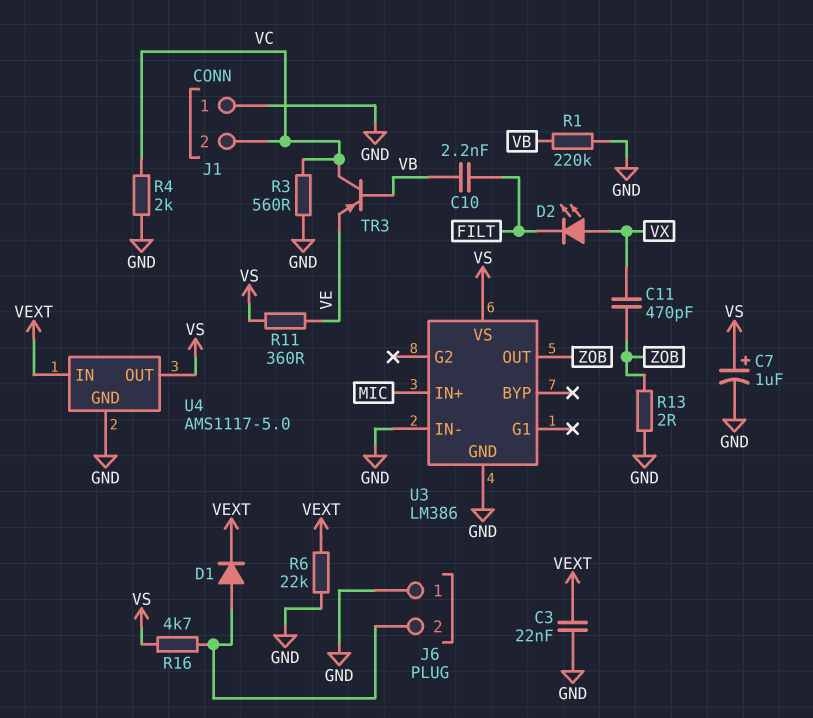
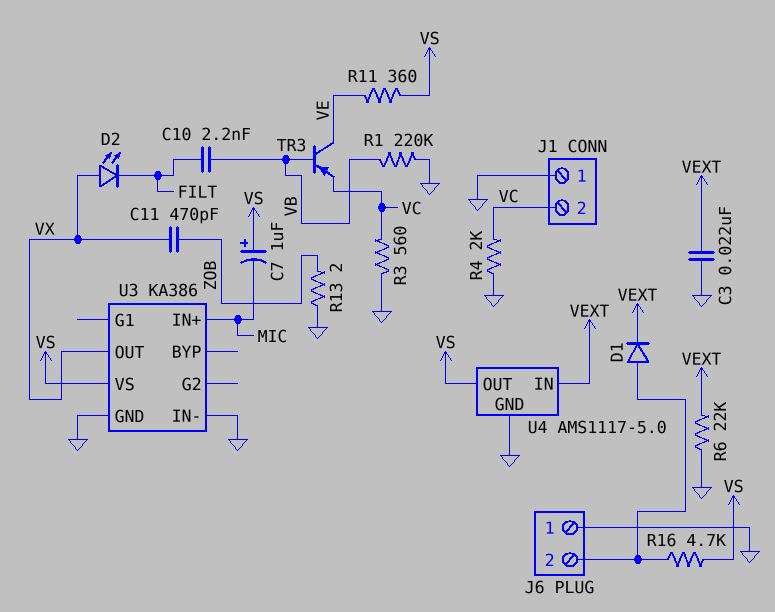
C7: 1uF (plus VS, minus GND) -> 1uF (plus VS, minus MIC)
TR3: PNP (B VB, C VC, E VE) -> PNP (B VB, C VE, E VC)
U3: LM386 -> KA386
U3 pin OUT: ZOB -> VX

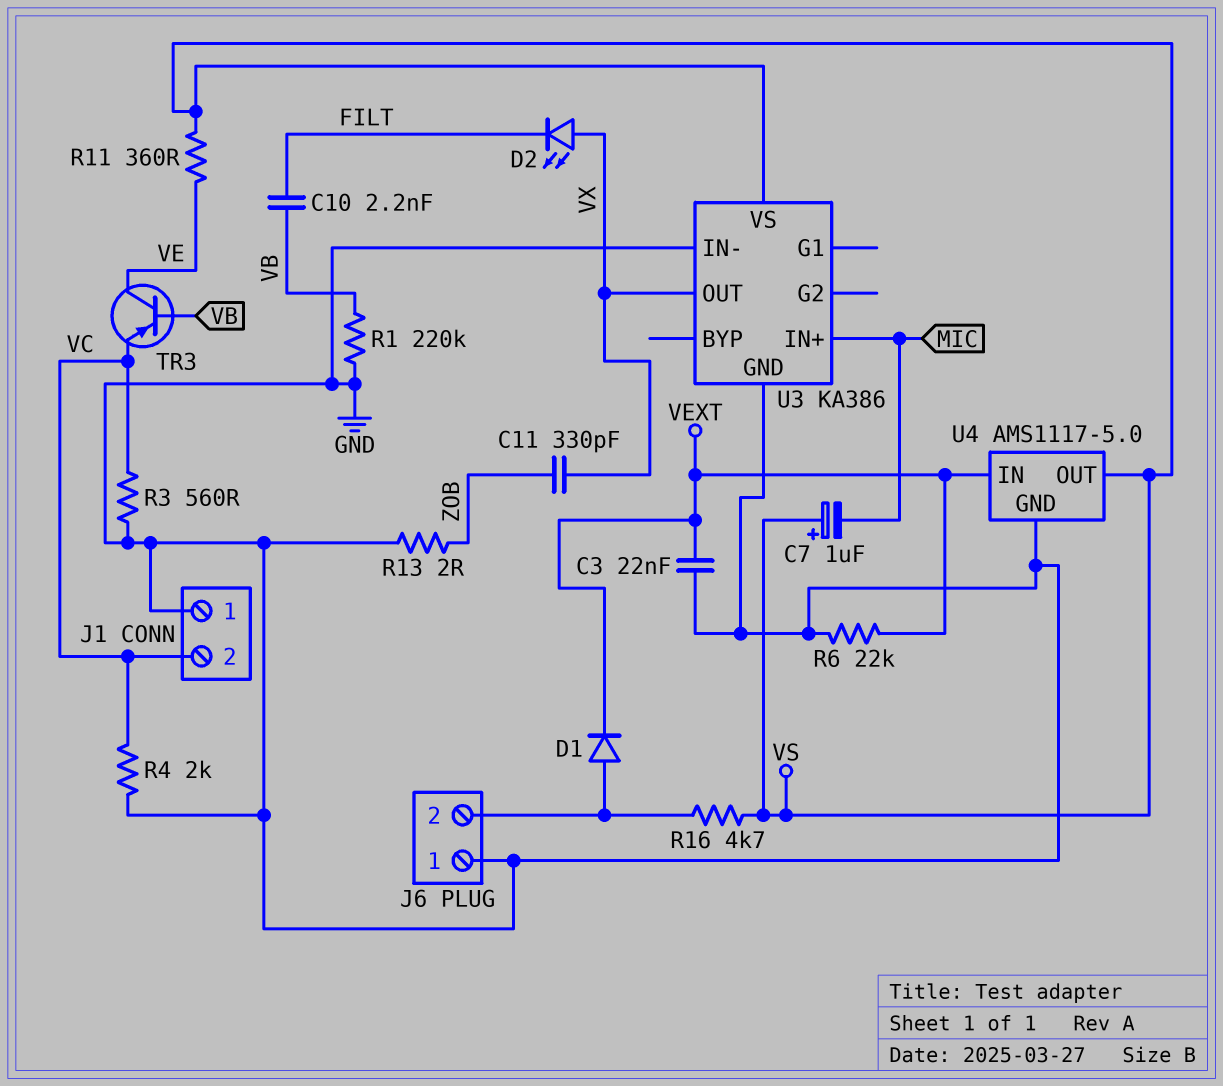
C11: 470pF (VX, ZOB) -> 330pF (VX, ZOB)

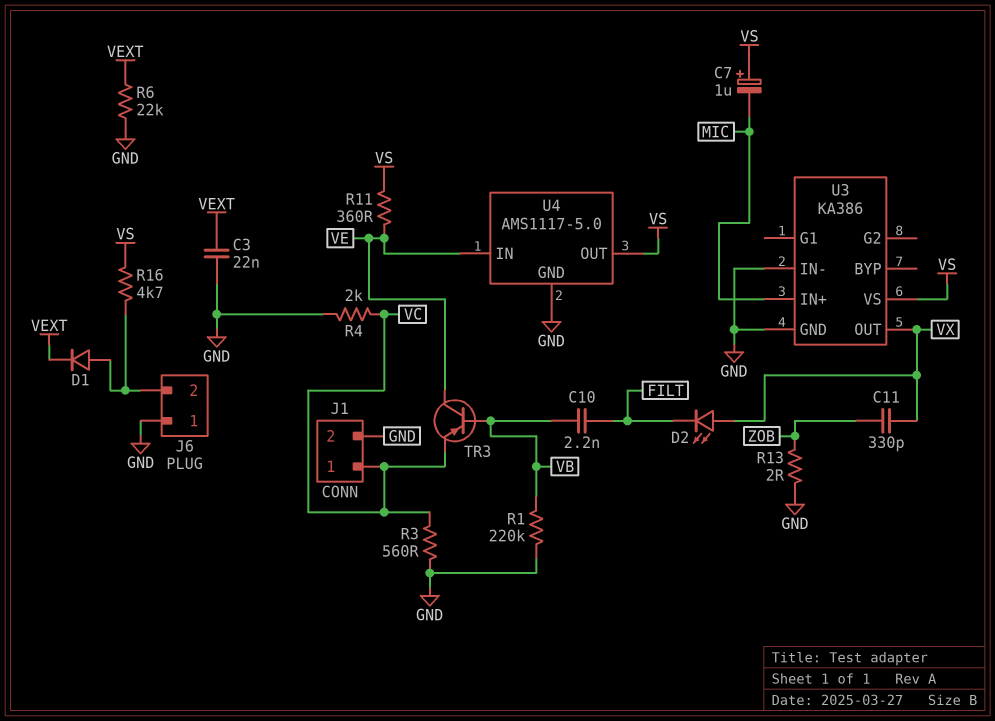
J1 pin 1: GND -> VC
J1 pin 2: VC -> GND
U4 pin IN: VEXT -> VE

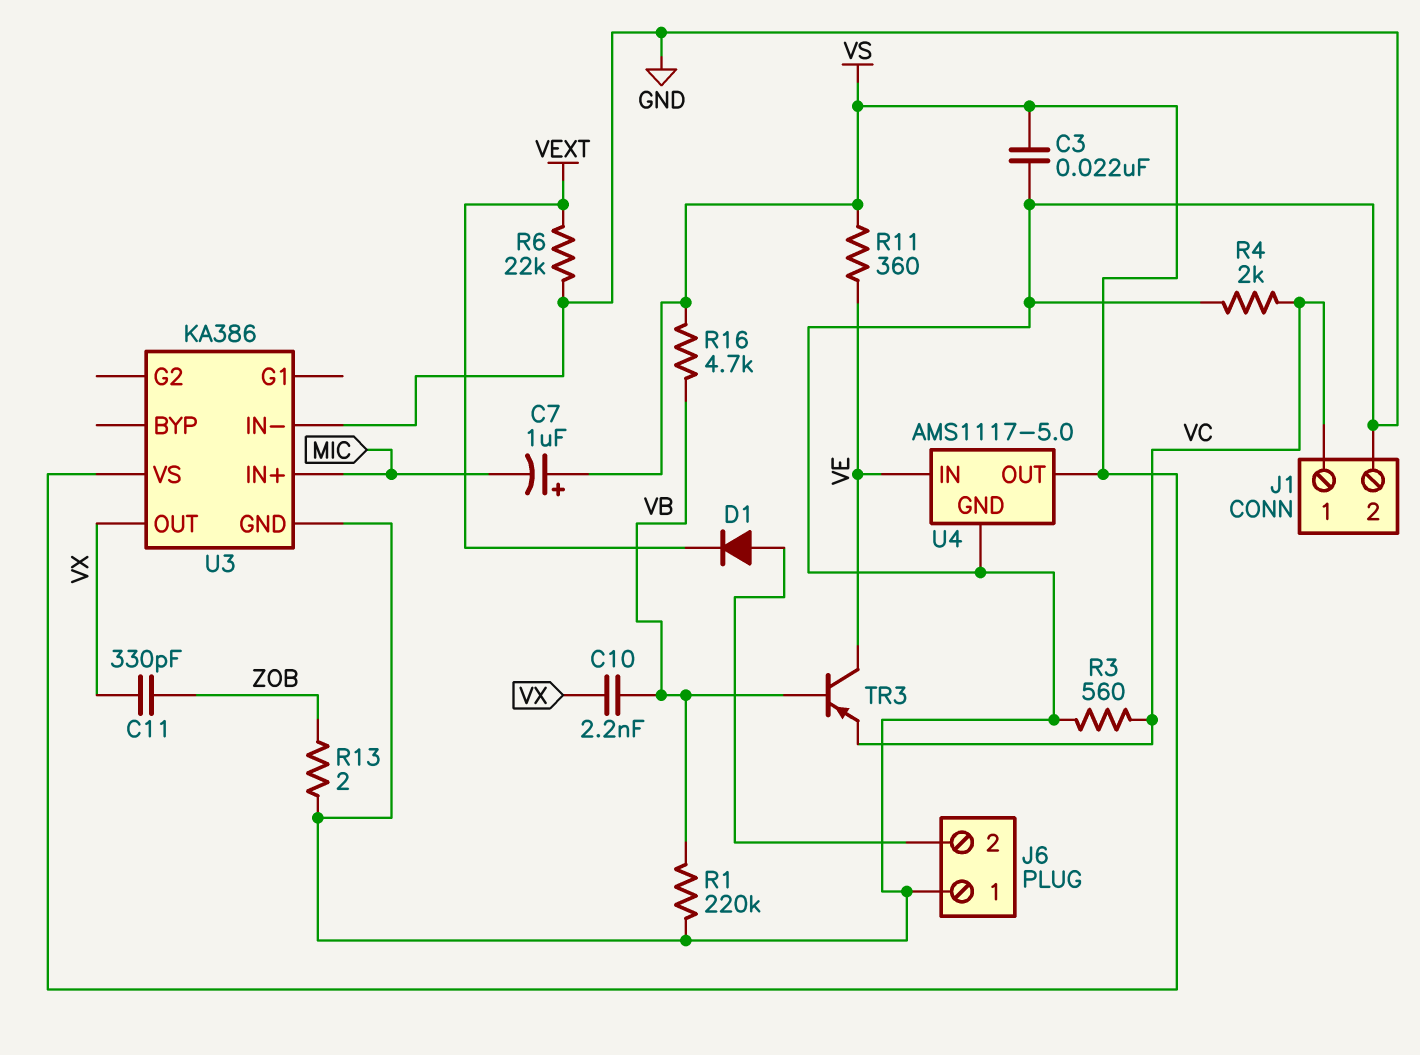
C3: 22nF (GND, VEXT) -> 22nF (GND, VS)
C10: 2.2nF (FILT, VB) -> 2.2nF (VB, VX)
D2: LED (A VX, K FILT) -> none
R16: 4.7k (J6/2, VS) -> 4.7k (VB, VS)

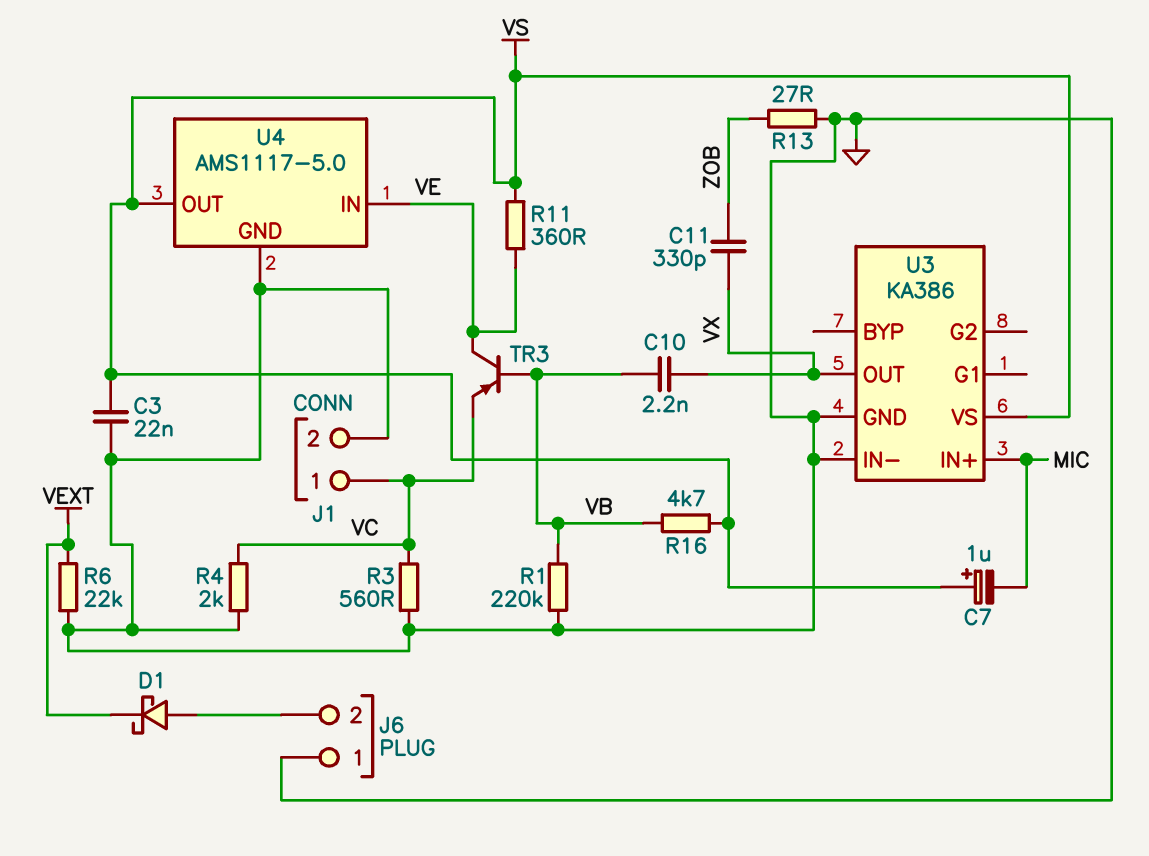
D1: diode (A J6/2, K VEXT) -> schottky (A J6/2, K VEXT)
R13: 2 (GND, ZOB) -> 27 (GND, ZOB)

